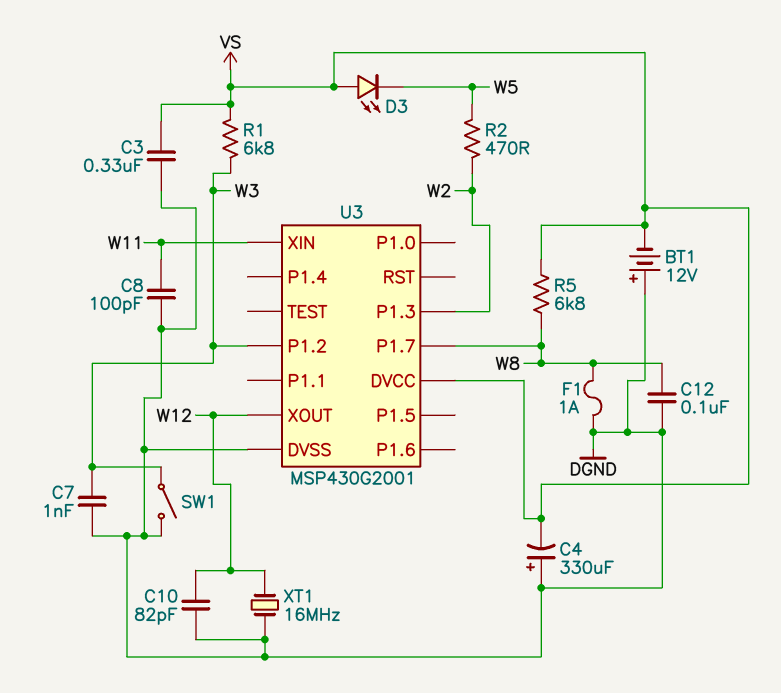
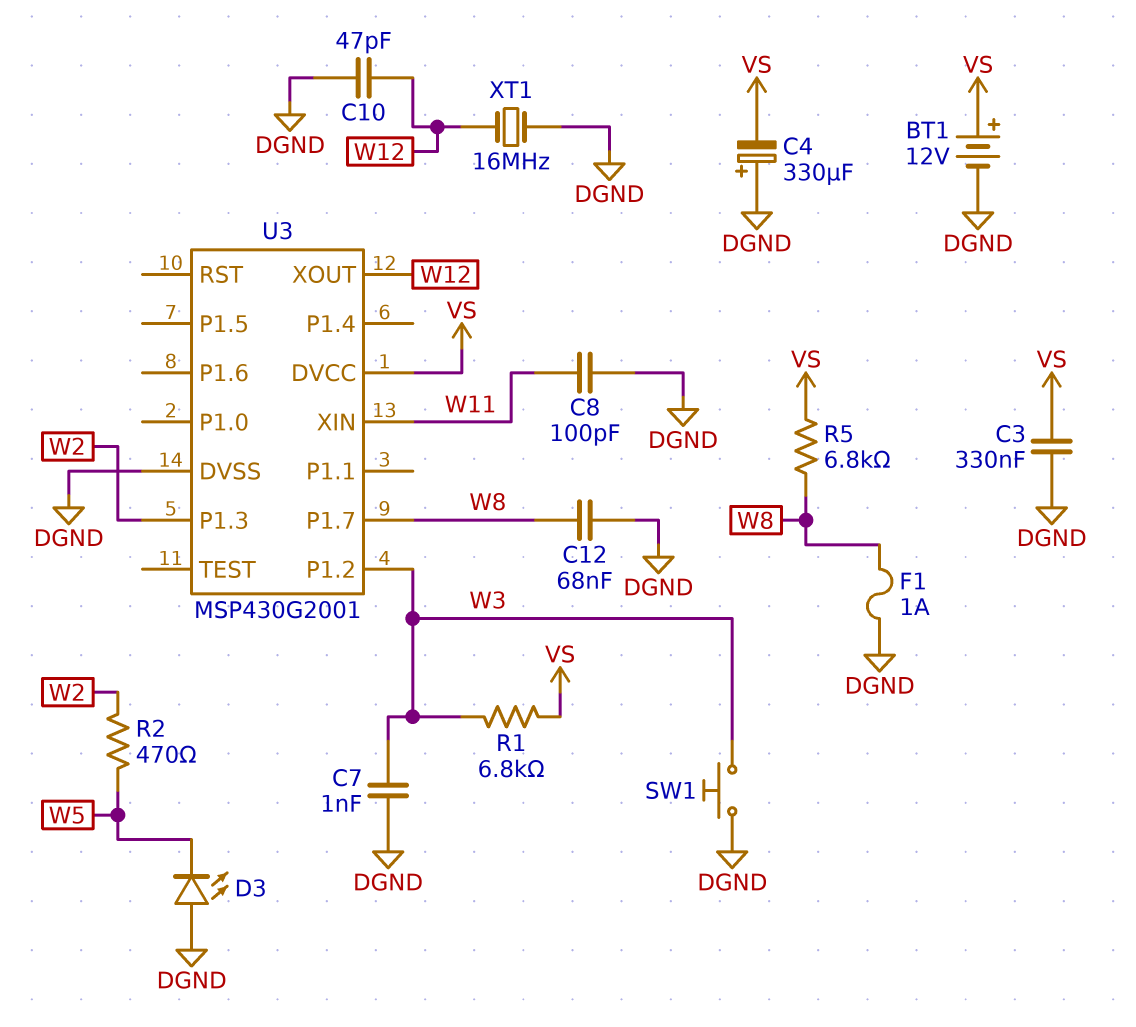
BT1: 12V (plus DGND, minus VS) -> 12V (plus VS, minus DGND)
C10: 82pF (DGND, W12) -> 47pF (DGND, W12)
C12: 100nF (DGND, W8) -> 68nF (DGND, W8)
D3: LED (A VS, K W5) -> LED (A DGND, K W5)
SW1: switch (DGND, W3) -> button (DGND, W3)

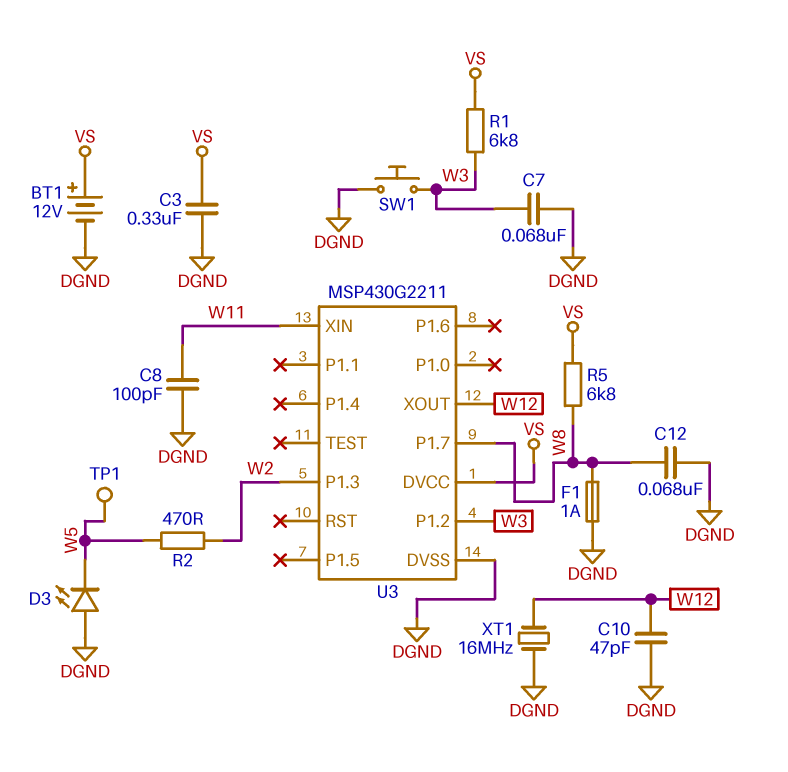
C4: 330uF (plus DGND, minus VS) -> none
C7: 1nF (DGND, W3) -> 68nF (DGND, W3)
TP1: none -> test point (W5)
U3: MSP430G2001 -> MSP430G2211

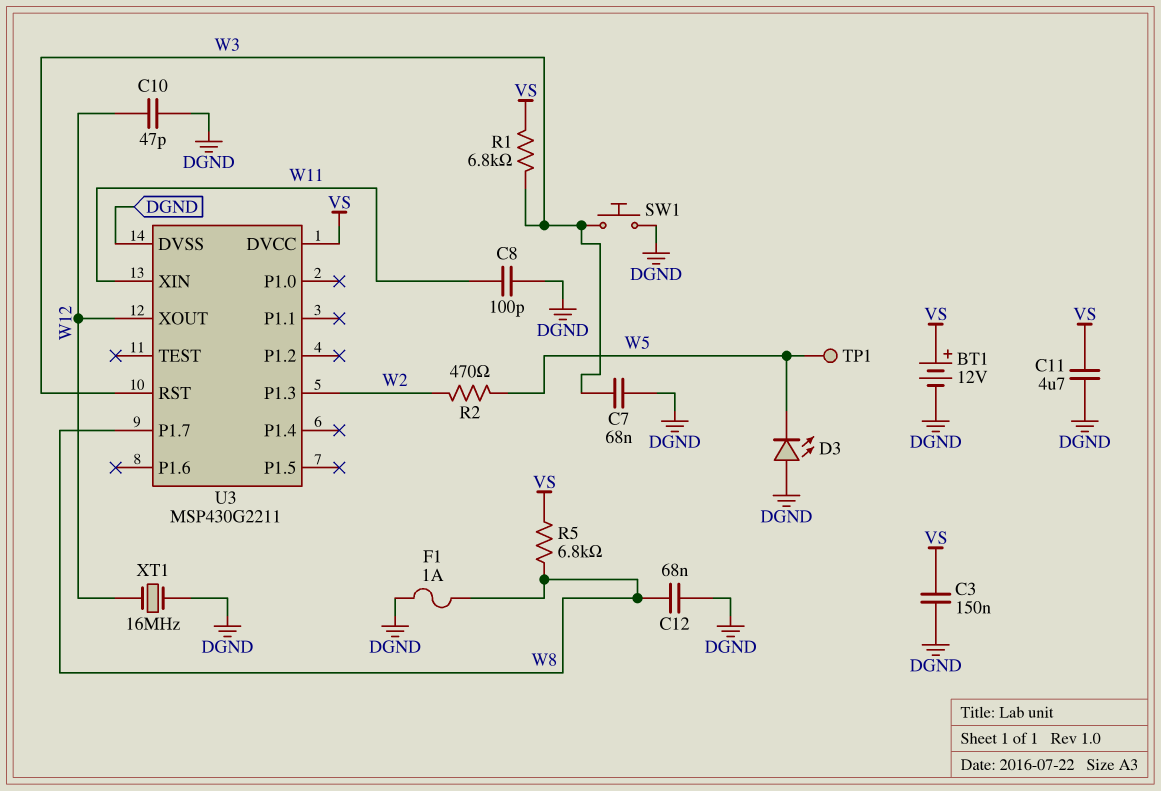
C3: 330nF (DGND, VS) -> 150nF (DGND, VS)
C11: none -> 4.7uF (DGND, VS)
U3 pin P1.2: W3 -> none
U3 pin RST: none -> W3

